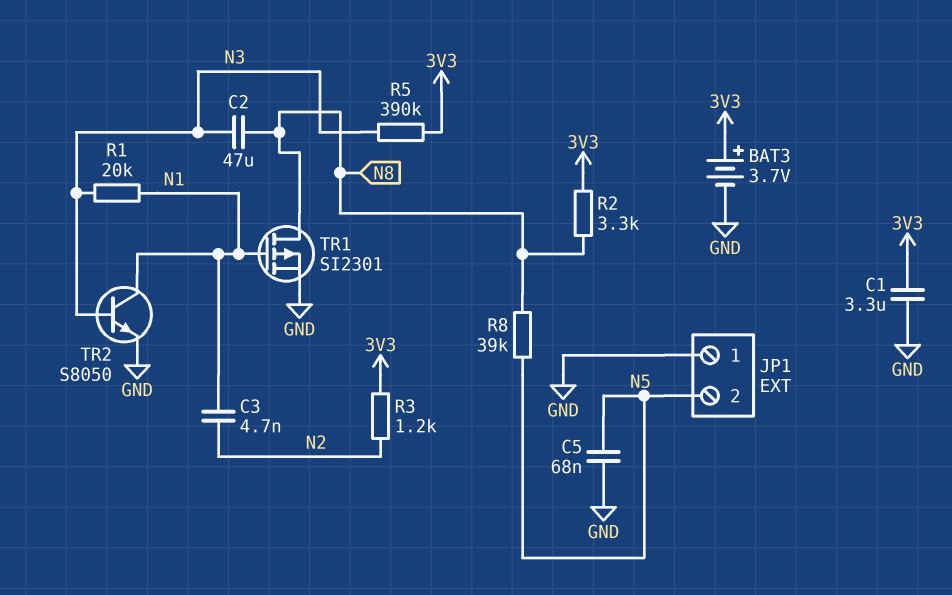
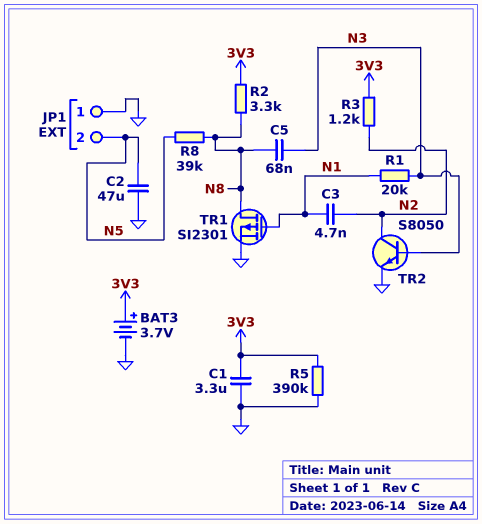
C2: 47uF (N3, N8) -> 47uF (GND, N5)
C5: 68nF (GND, N5) -> 68nF (N3, N8)
R5: 390k (3V3, N3) -> 390k (3V3, GND)
TR2: NPN S8050 (B N3, C N1, E GND) -> NPN S8050 (B N3, C N2, E GND)

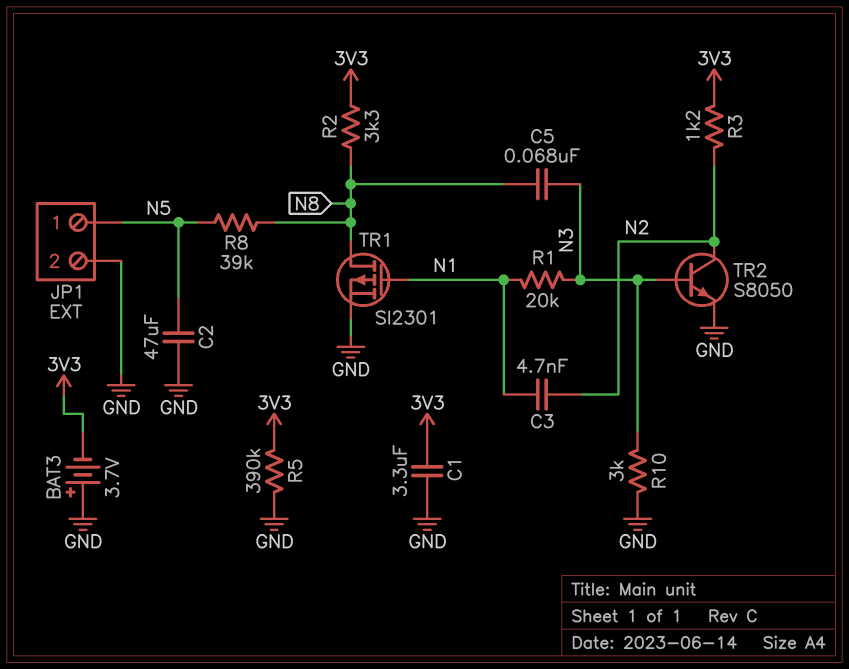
BAT3: 3.7V (plus 3V3, minus GND) -> 3.7V (plus GND, minus 3V3)
JP1 pin 1: GND -> N5
JP1 pin 2: N5 -> GND
R10: none -> 3k (GND, N3)

